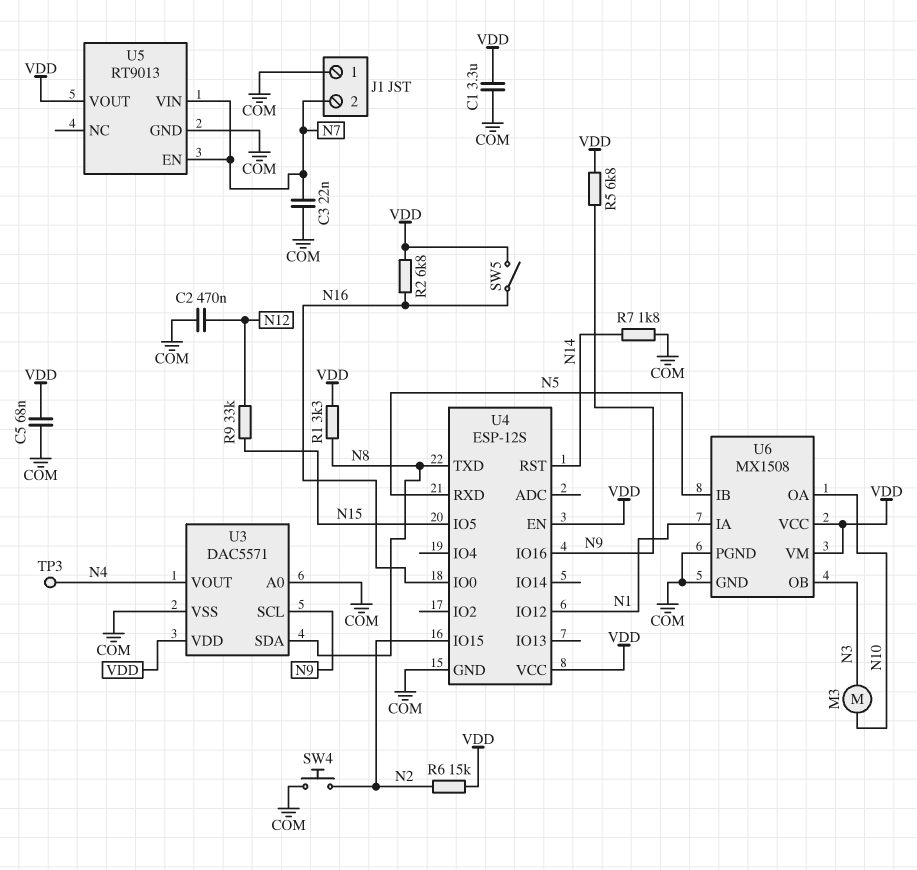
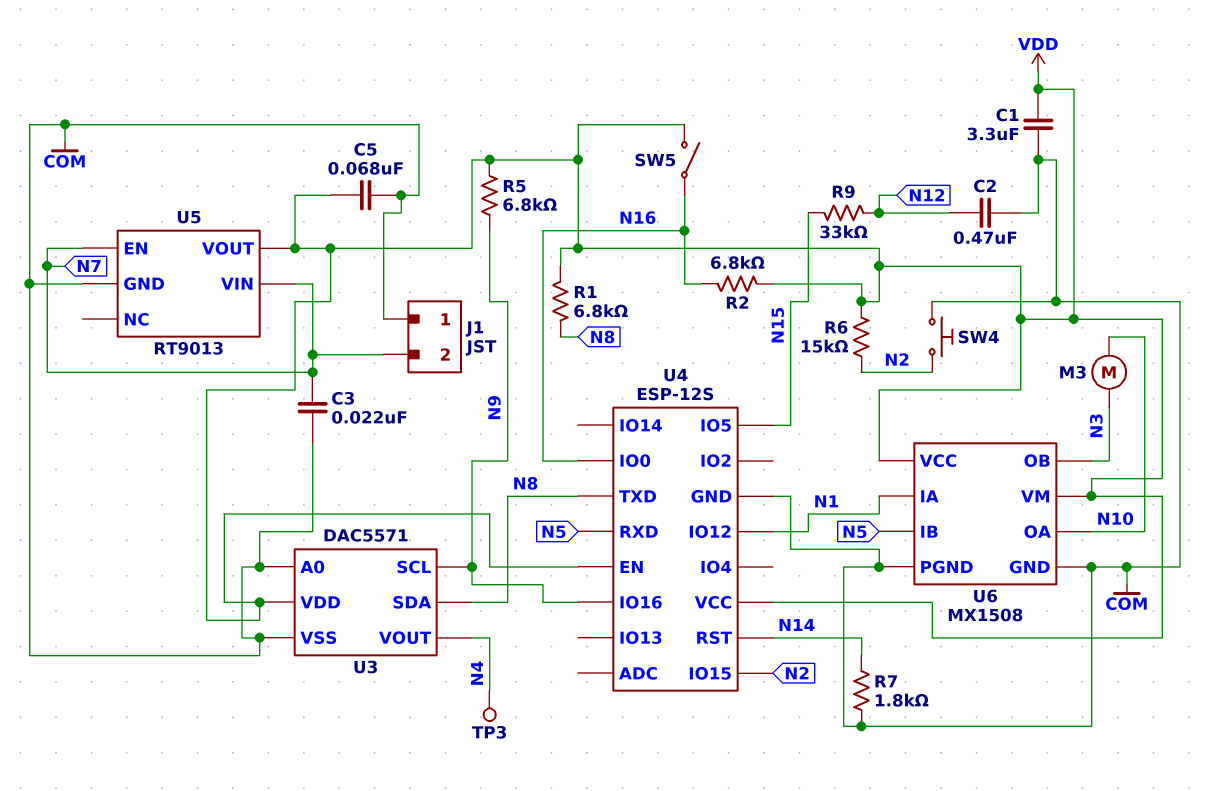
R1: 3.3k (N8, VDD) -> 6.8k (N8, VDD)

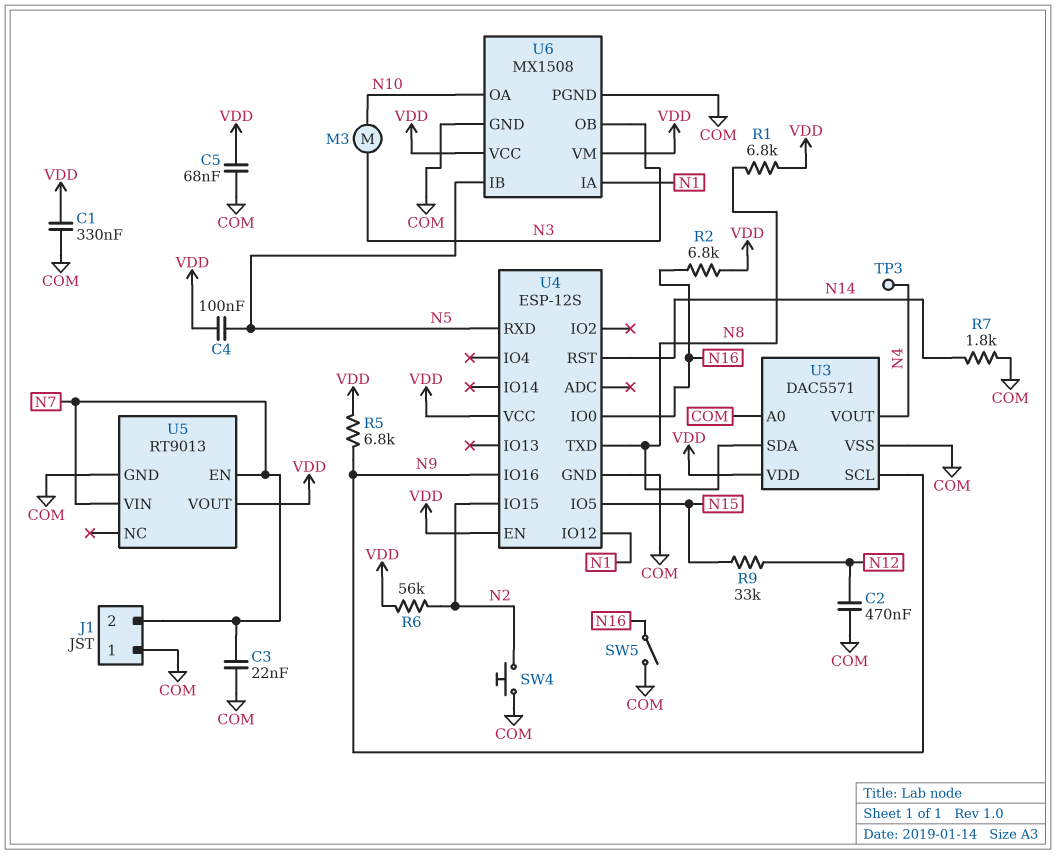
C1: 3.3uF (COM, VDD) -> 330nF (COM, VDD)
C4: none -> 100nF (N5, VDD)
R6: 15k (N2, VDD) -> 56k (N2, VDD)
SW5: switch (N16, VDD) -> switch (COM, N16)

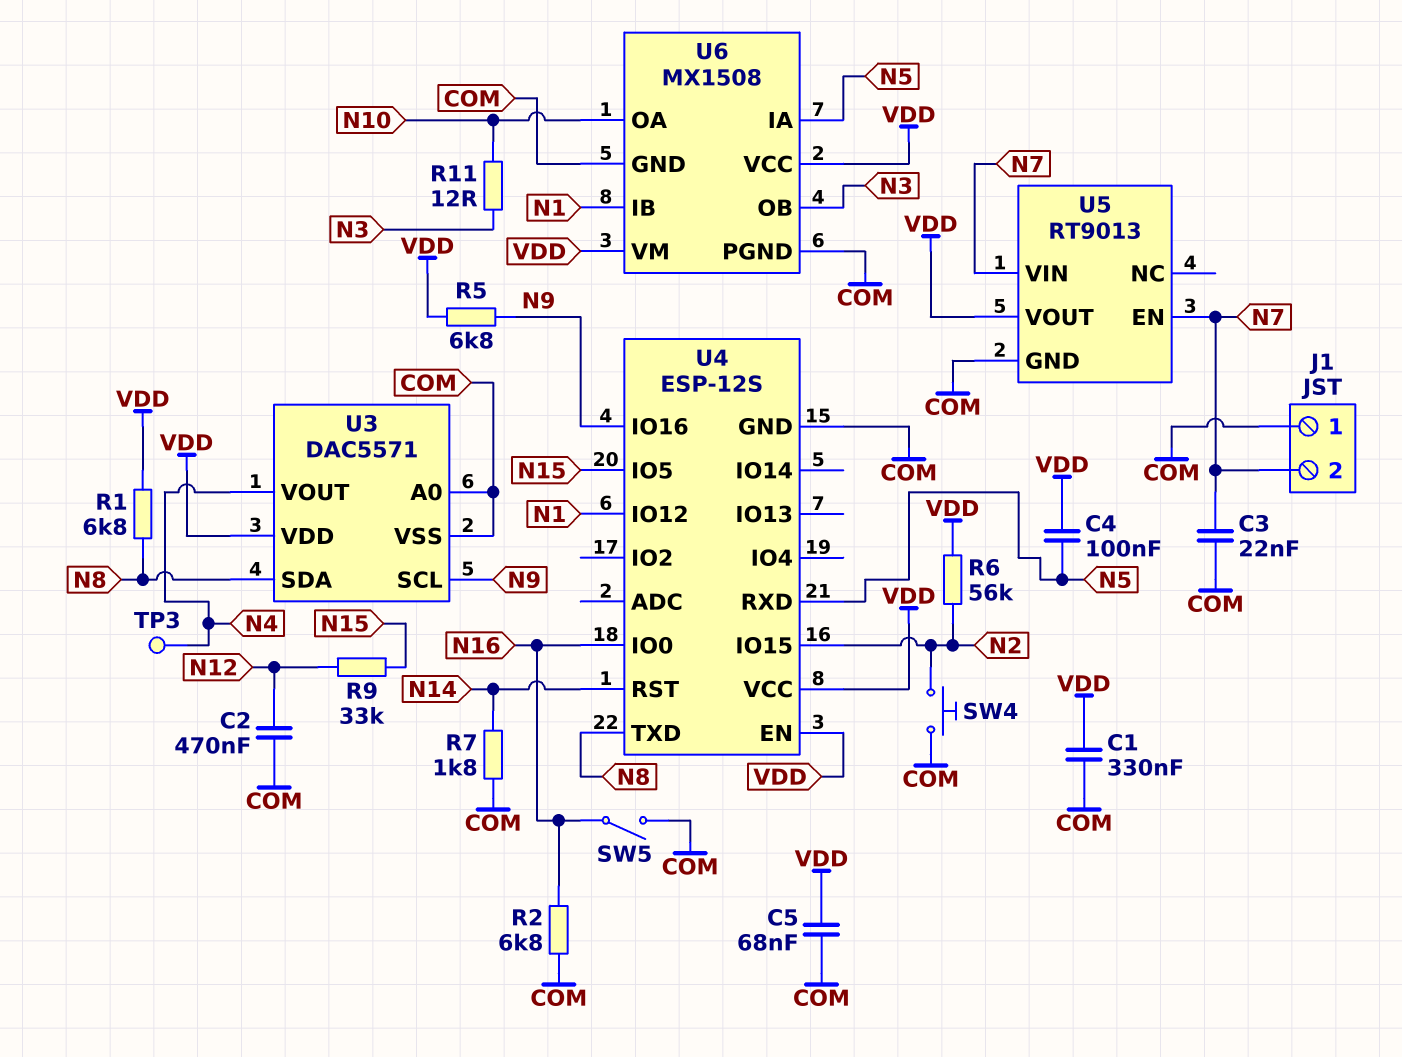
M3: motor (N3, N10) -> none
R2: 6.8k (N16, VDD) -> 6.8k (COM, N16)
R11: none -> 12 (N3, N10)
U6 pin IA: N1 -> N5
U6 pin IB: N5 -> N1

